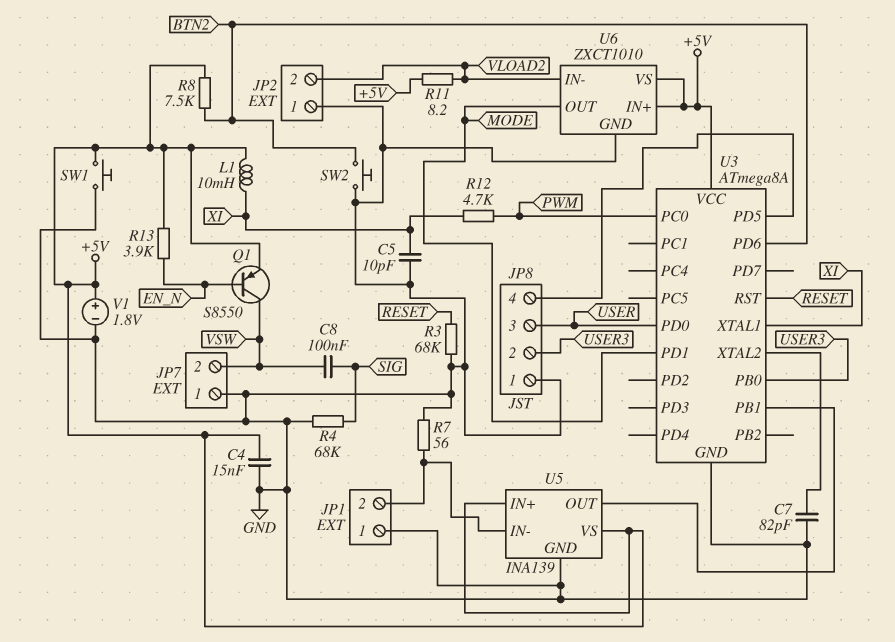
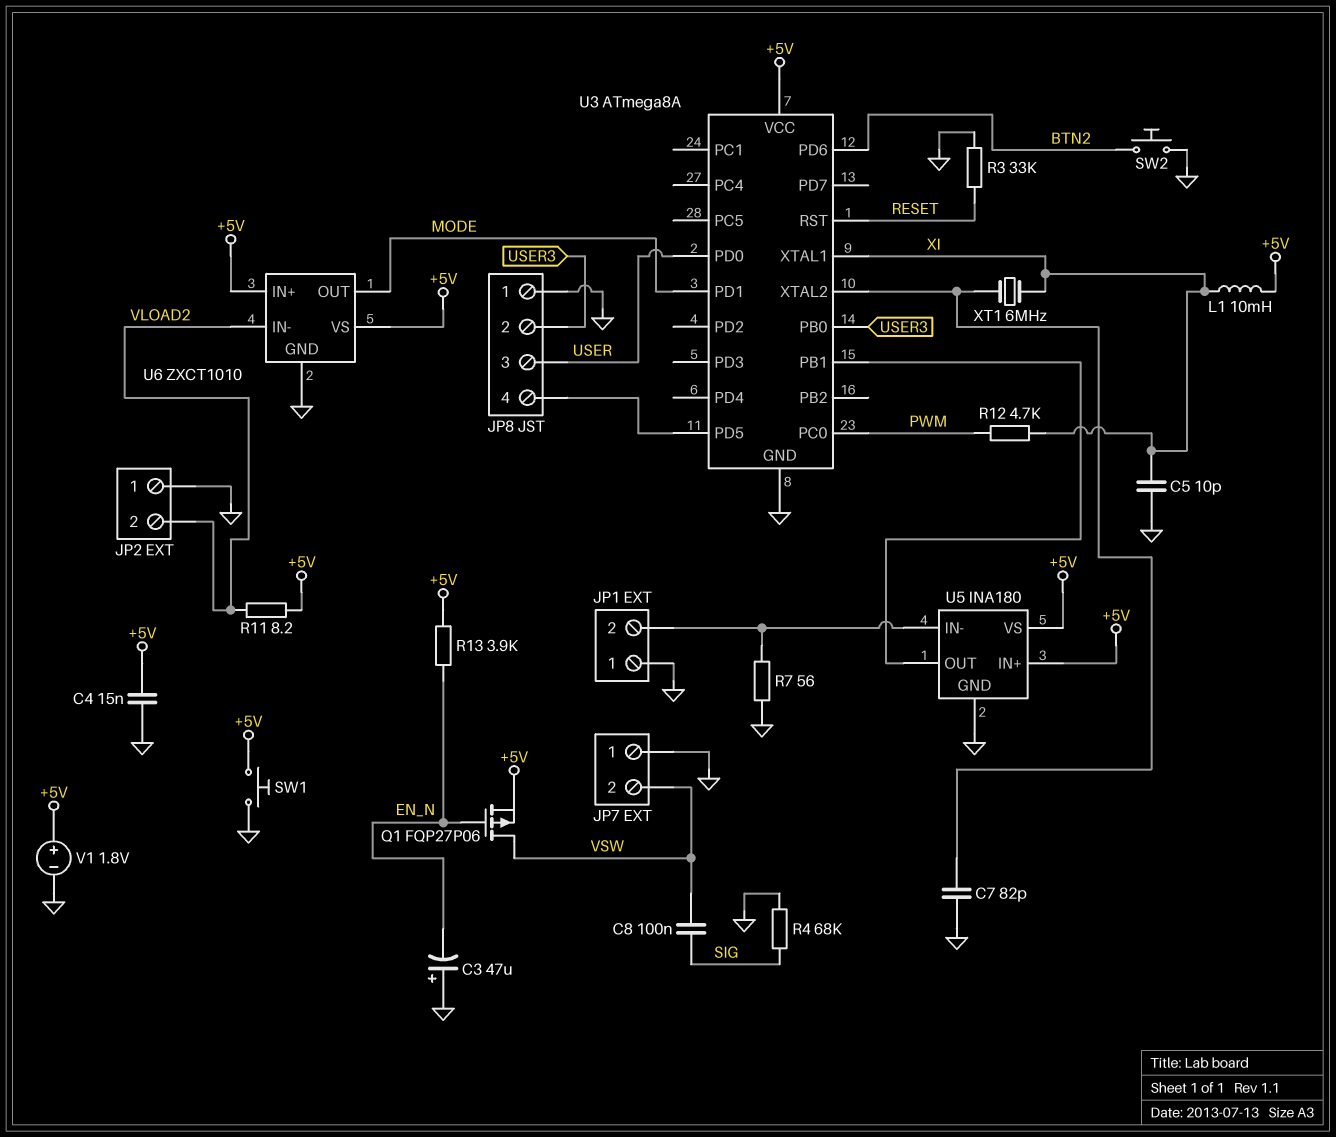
C3: none -> 47uF (plus GND, minus EN_N)
Q1: PNP S8550 (B EN_N, C VSW, E +5V) -> PMOS FQP27P06 (G EN_N, D VSW, S +5V)
R3: 68k (GND, RESET) -> 33k (GND, RESET)
R8: 7.5k (+5V, BTN2) -> none
U5: INA139 -> INA180
XT1: none -> 6MHz (U3/XTAL2, XI)

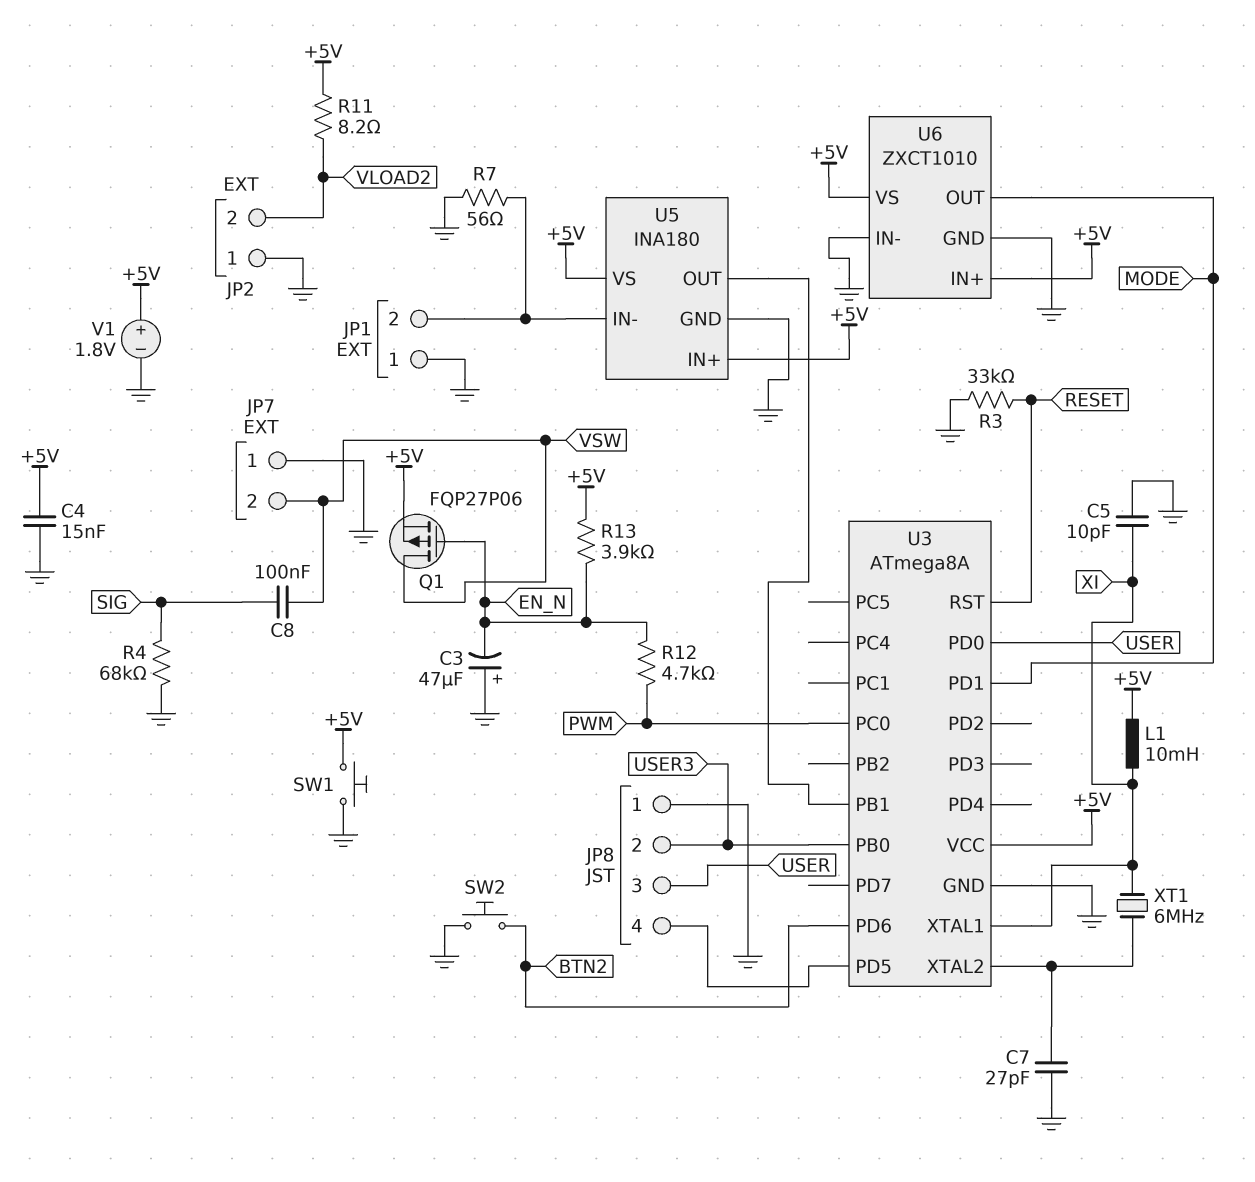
C7: 82pF (GND, U3/XTAL2) -> 27pF (GND, U3/XTAL2)
R12: 4.7k (PWM, XI) -> 4.7k (EN_N, PWM)
U6 pin IN-: VLOAD2 -> GND

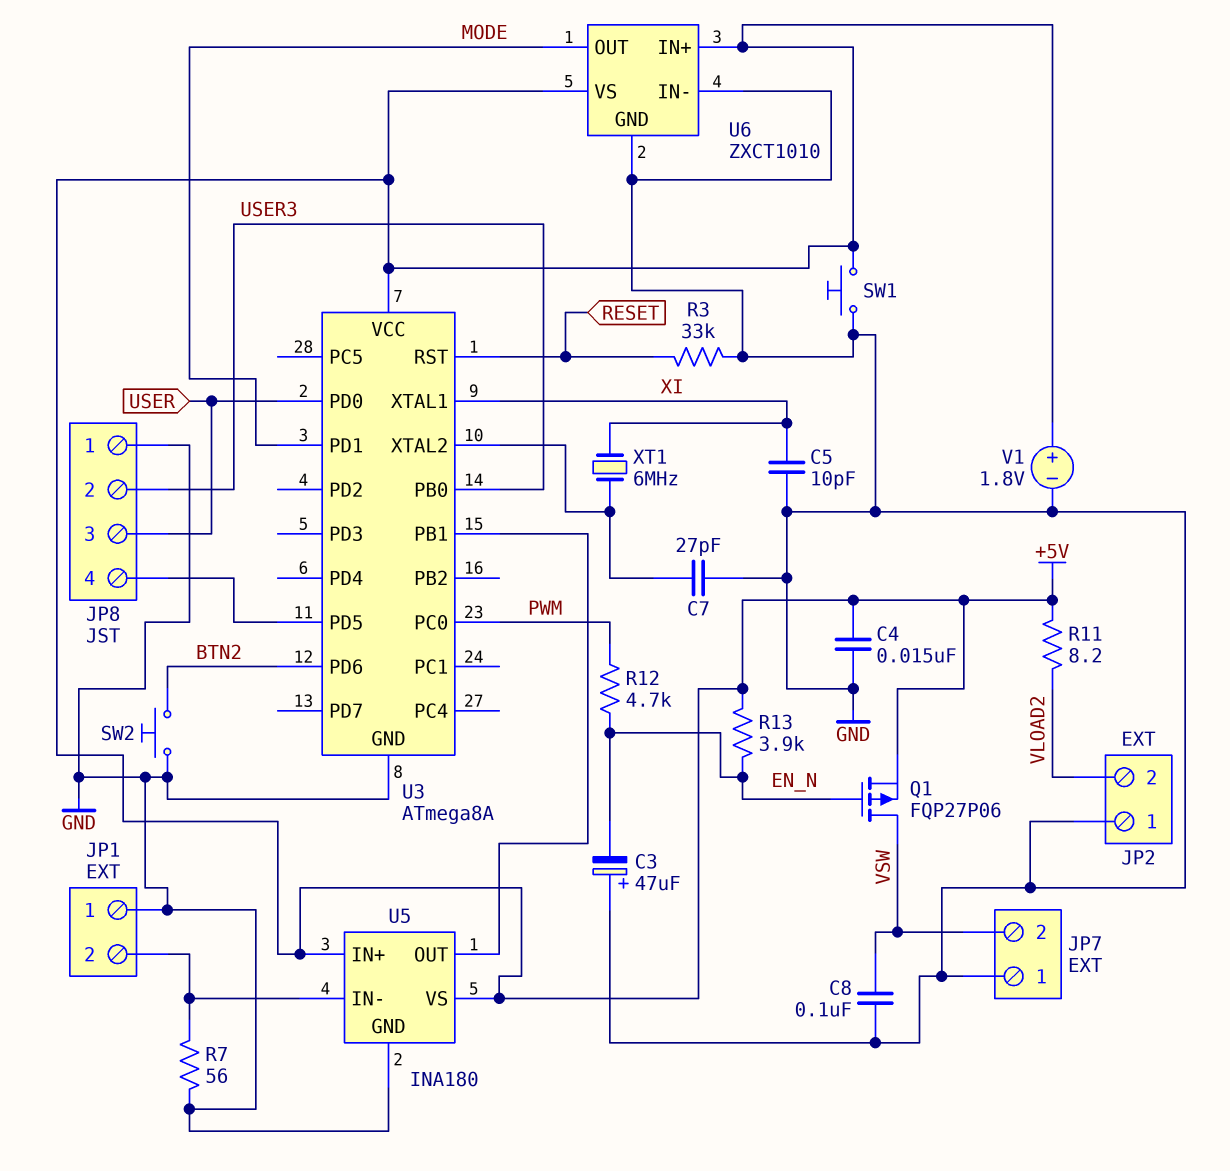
C8: 100nF (SIG, VSW) -> 100nF (GND, VSW)
L1: 10mH (+5V, XI) -> none
R4: 68k (GND, SIG) -> none

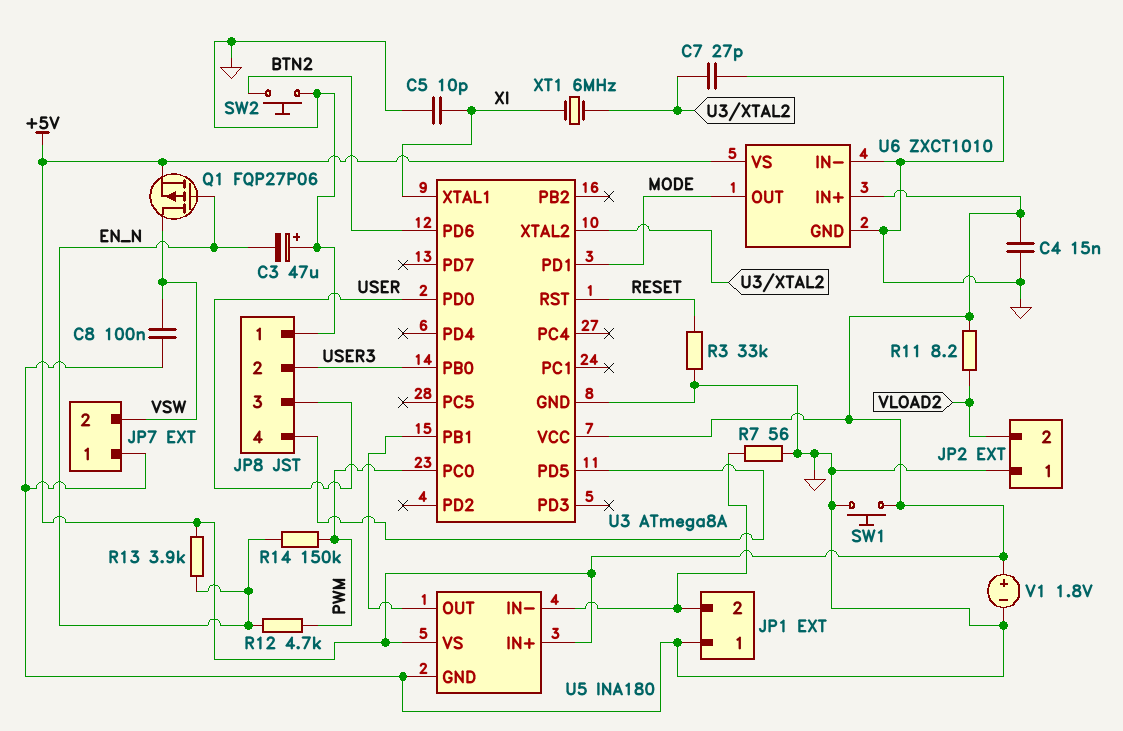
R14: none -> 150k (EN_N, PWM)

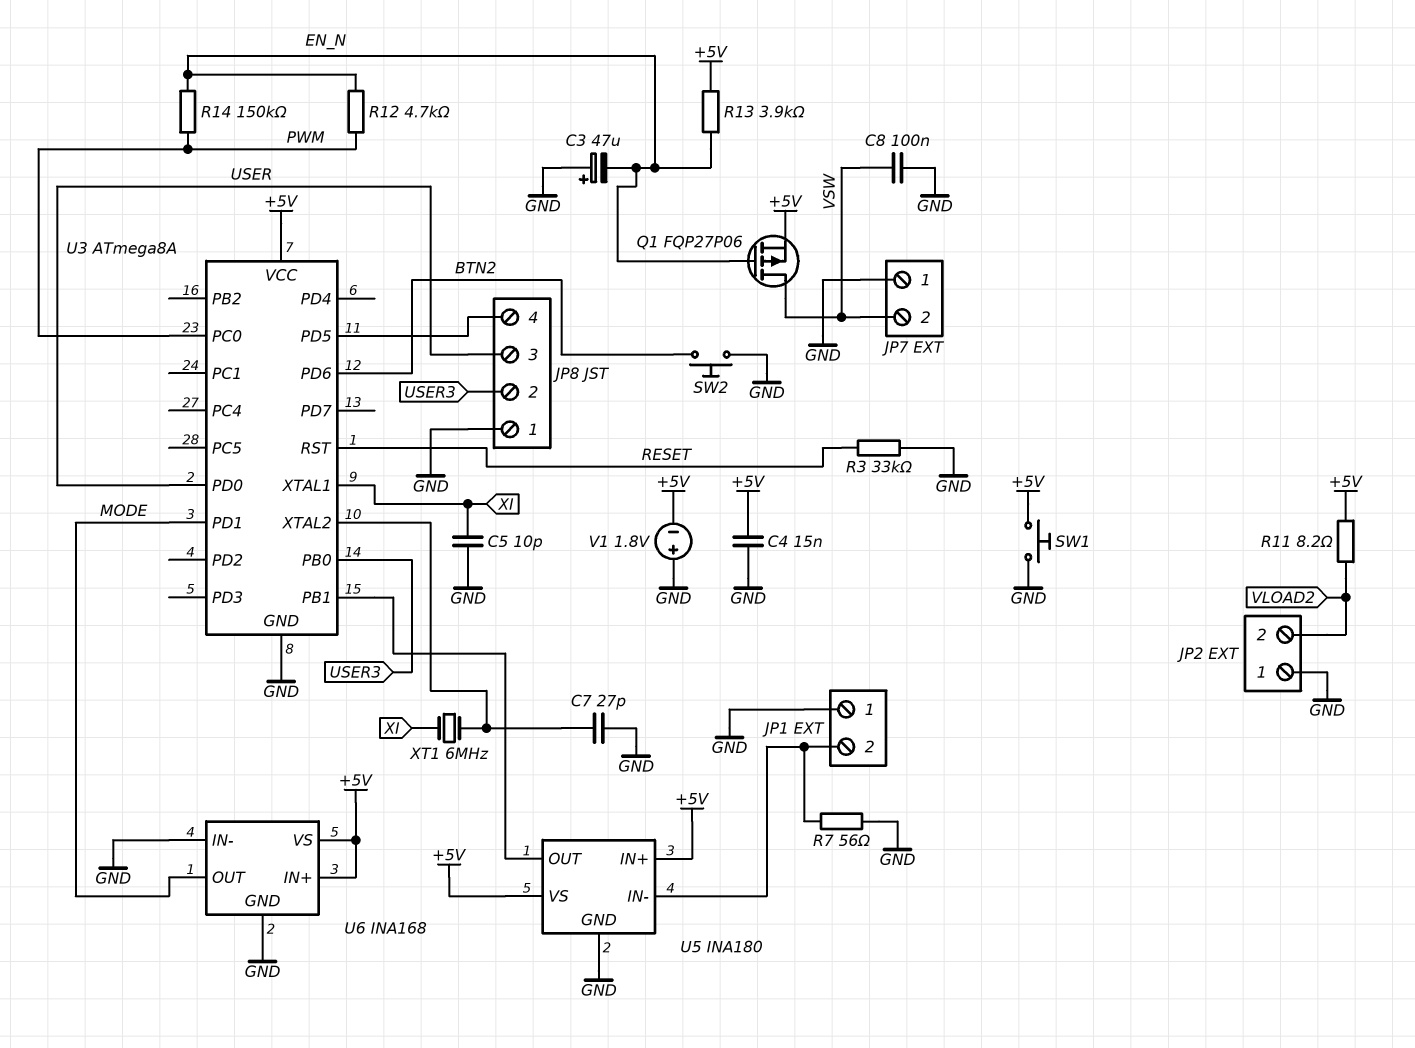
U6: ZXCT1010 -> INA168
V1: 1.8V (plus +5V, minus GND) -> 1.8V (plus GND, minus +5V)

